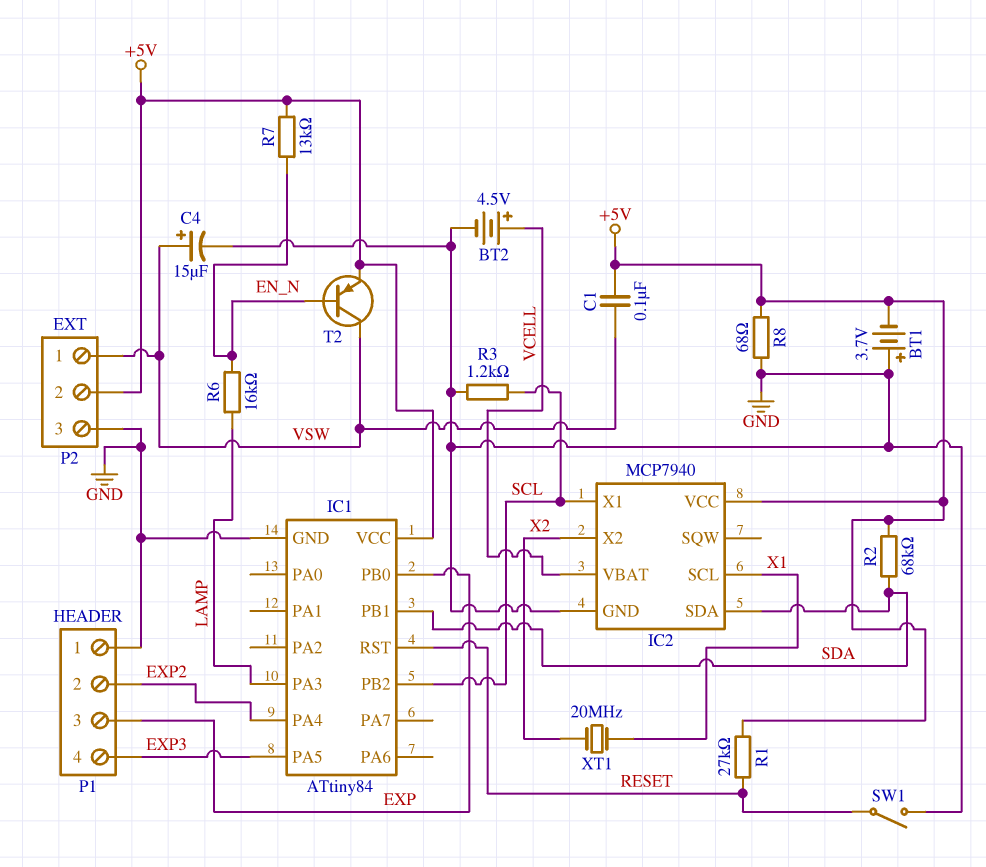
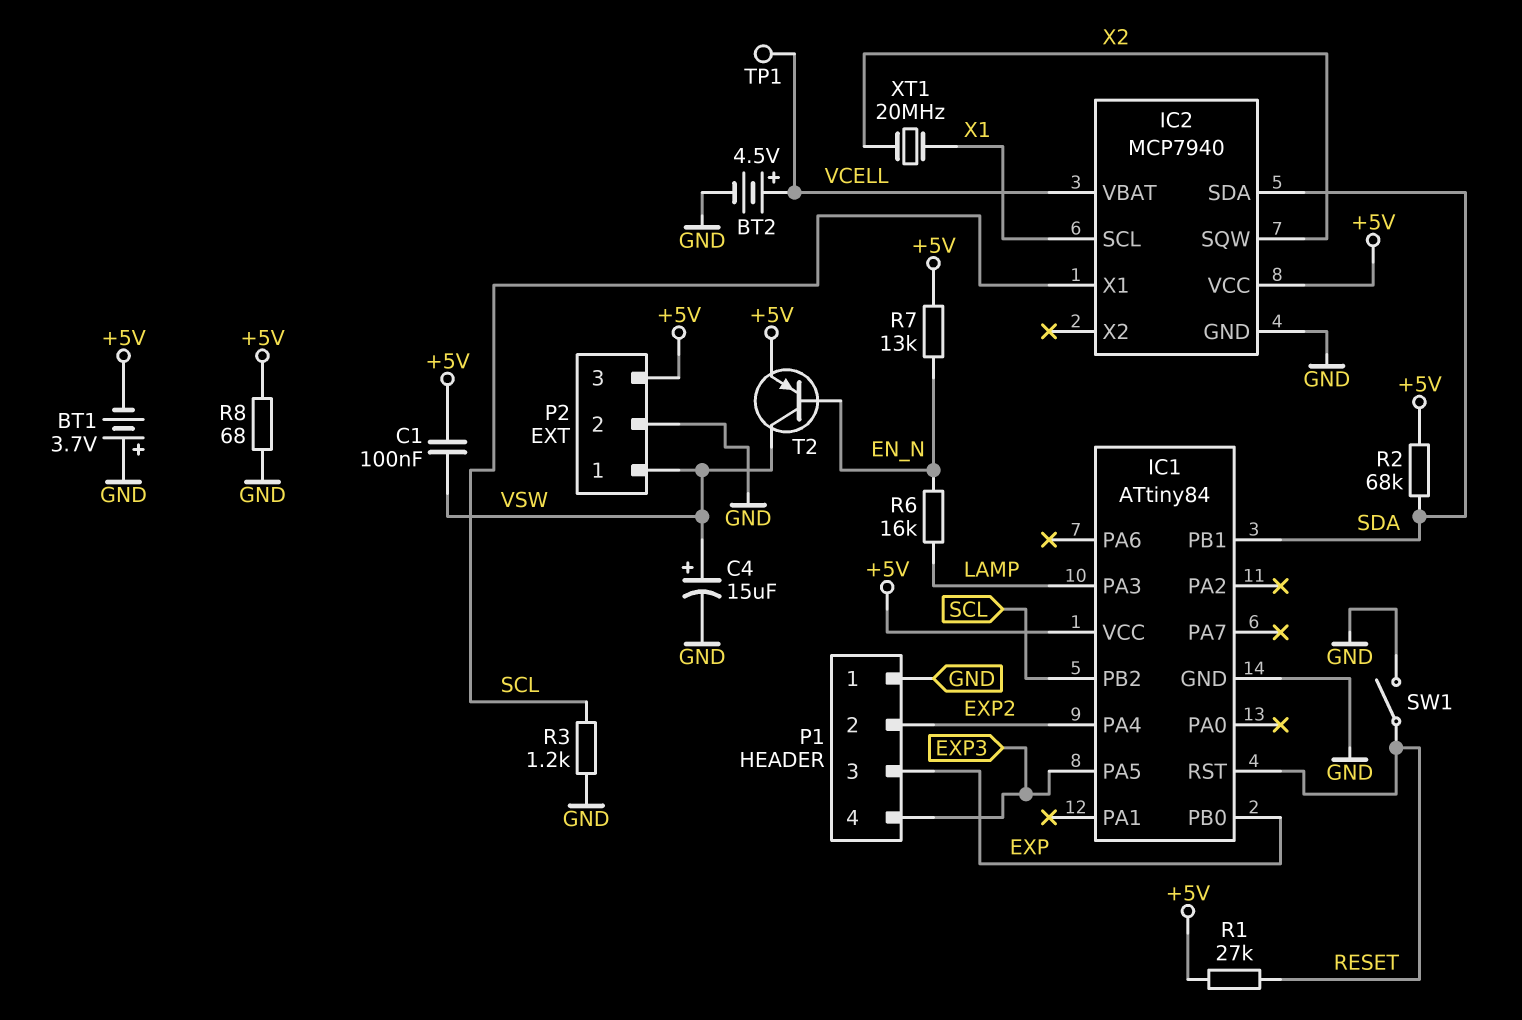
IC2 pin SQW: none -> X2
IC2 pin X2: X2 -> none
P2 pin 2: +5V -> GND
P2 pin 3: GND -> +5V
TP1: none -> test point (VCELL)

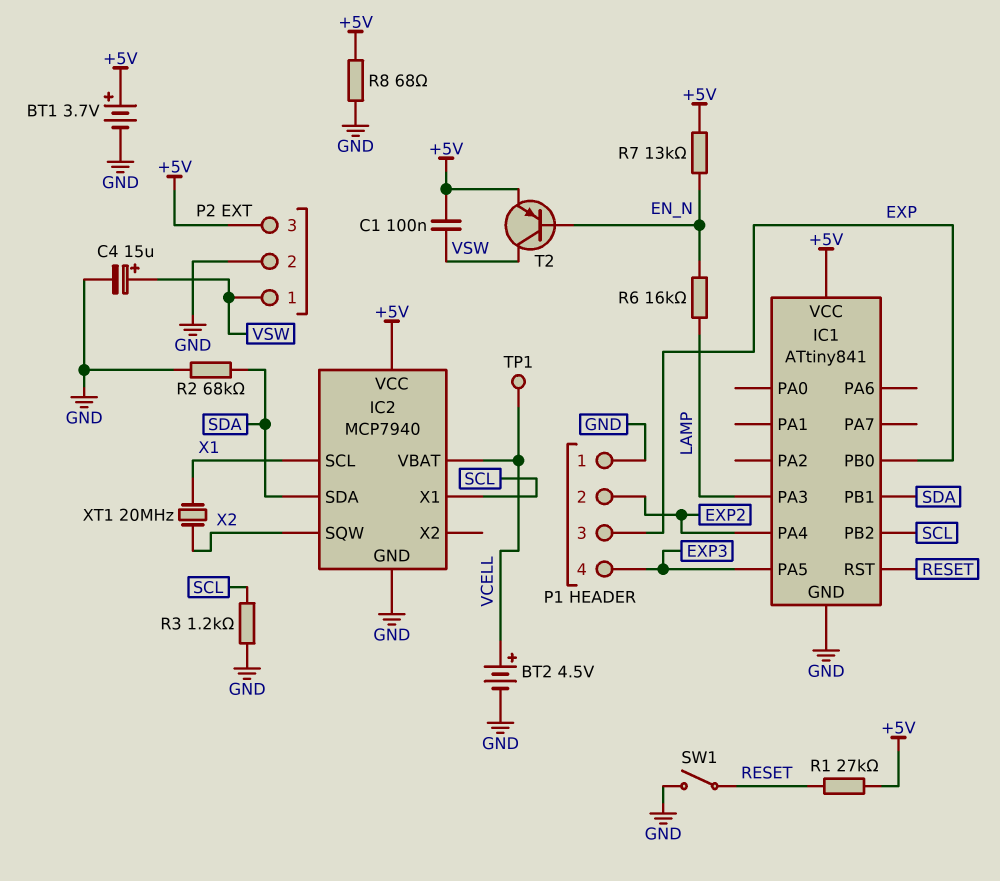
BT1: 3.7V (plus GND, minus +5V) -> 3.7V (plus +5V, minus GND)
IC1: ATtiny84 -> ATtiny841
R2: 68k (+5V, SDA) -> 68k (GND, SDA)

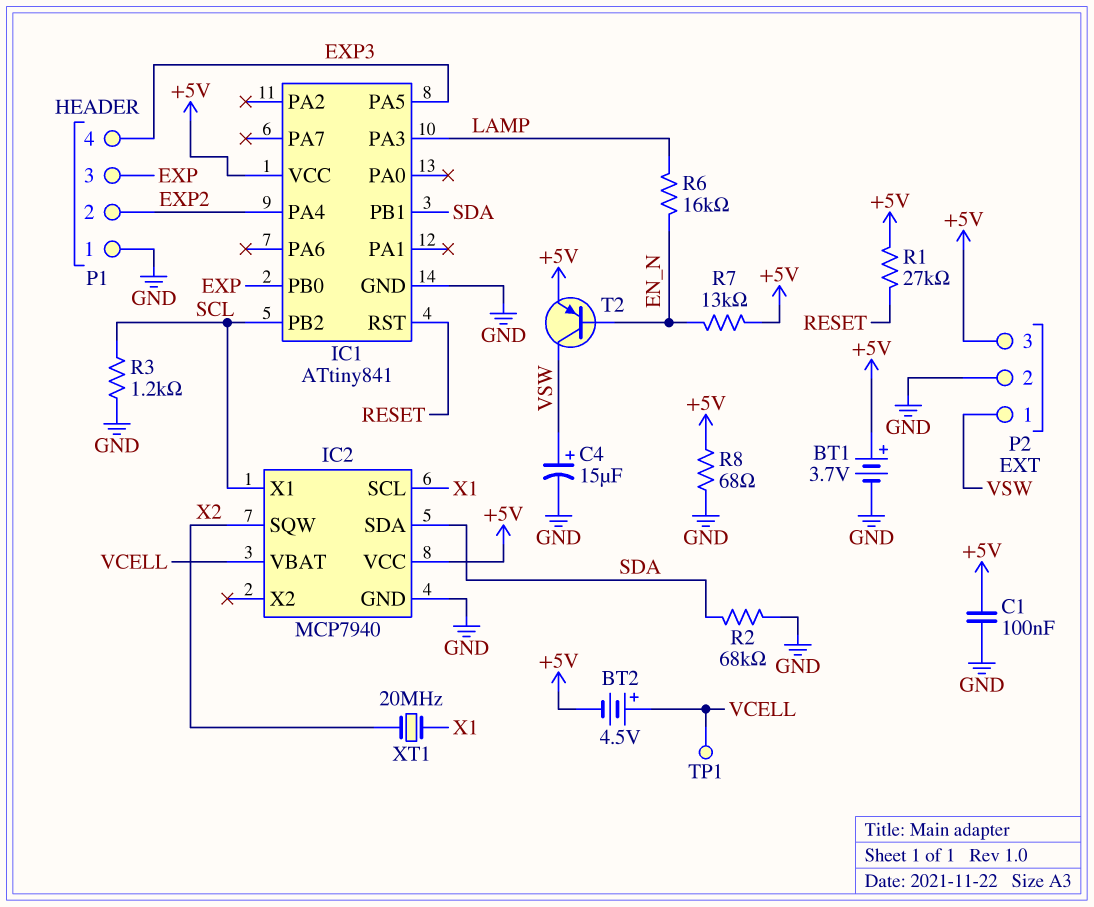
BT2: 4.5V (plus VCELL, minus GND) -> 4.5V (plus VCELL, minus +5V)
C1: 100nF (+5V, VSW) -> 100nF (+5V, GND)
SW1: switch (GND, RESET) -> none

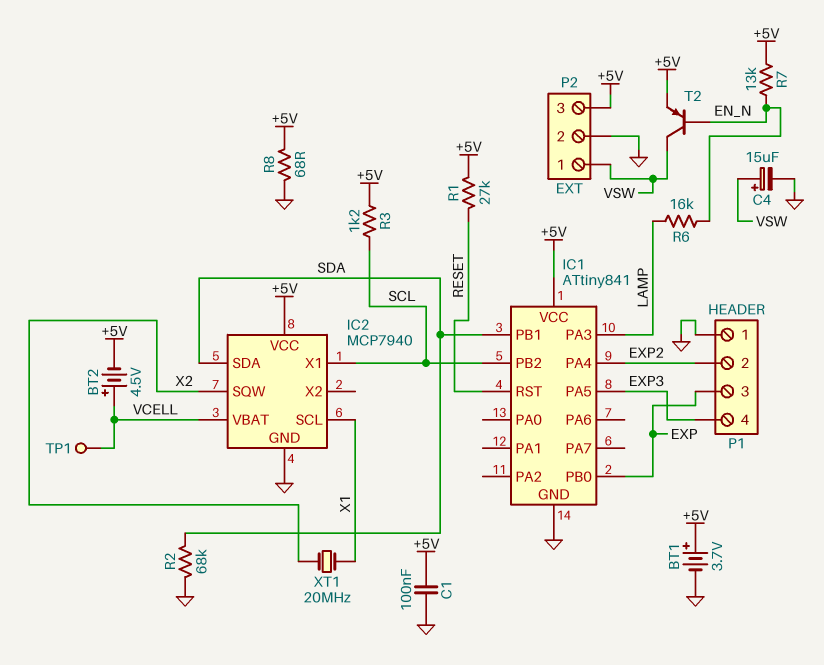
R3: 1.2k (GND, SCL) -> 1.2k (+5V, SCL)

